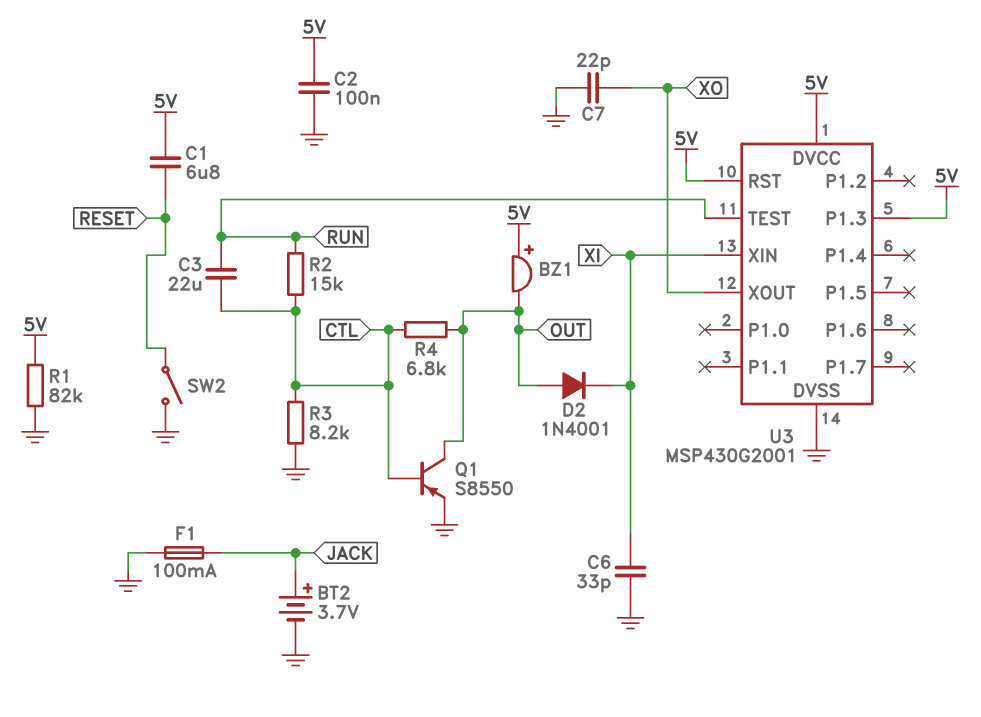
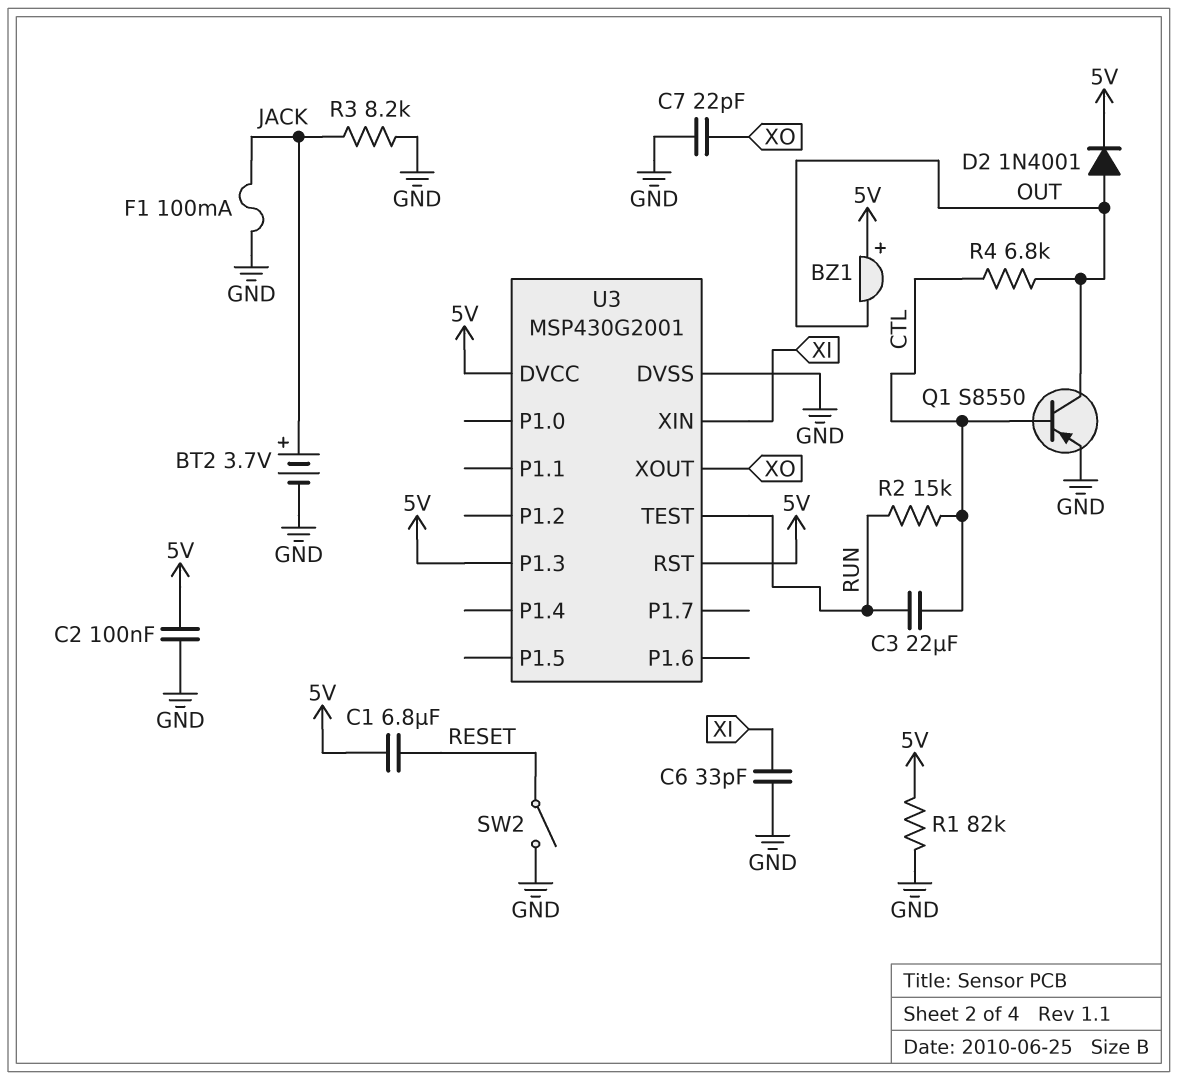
D2: diode 1N4001 (A OUT, K XI) -> diode 1N4001 (A OUT, K 5V)
R3: 8.2k (CTL, GND) -> 8.2k (GND, JACK)

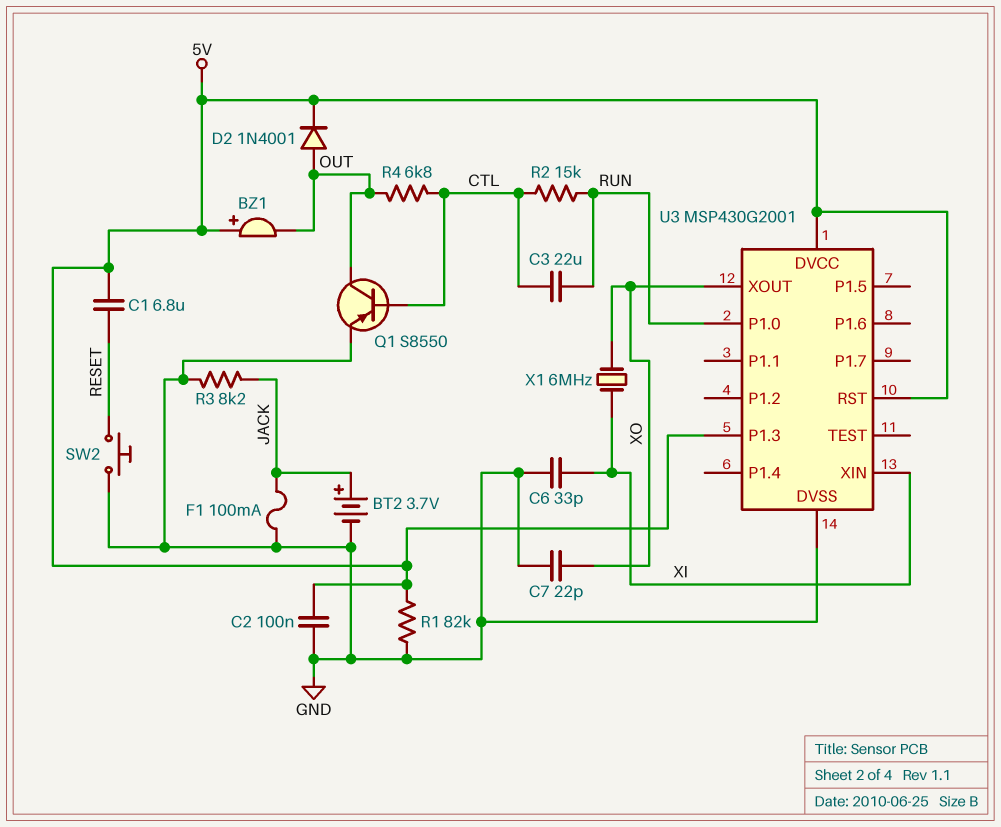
SW2: switch (GND, RESET) -> button (GND, RESET)
U3 pin P1.0: none -> RUN
U3 pin TEST: RUN -> none
X1: none -> 6MHz (XI, XO)

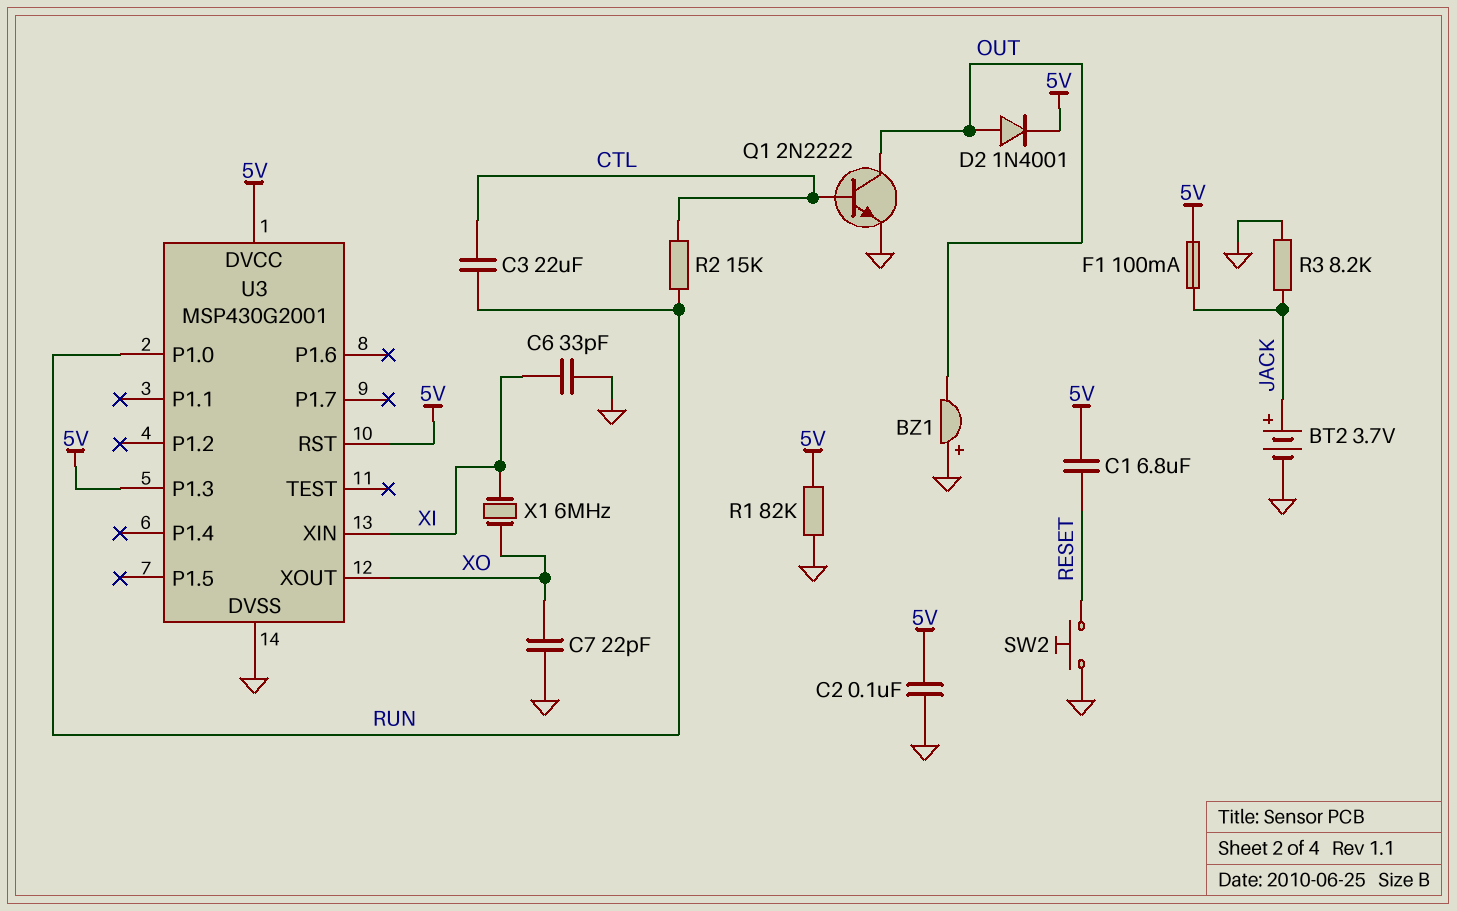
BZ1: buzzer (plus 5V, minus OUT) -> buzzer (plus GND, minus OUT)
F1: 100mA (GND, JACK) -> 100mA (5V, JACK)
Q1: PNP S8550 (B CTL, C OUT, E GND) -> NPN 2N2222 (B CTL, C OUT, E GND)
R4: 6.8k (CTL, OUT) -> none

